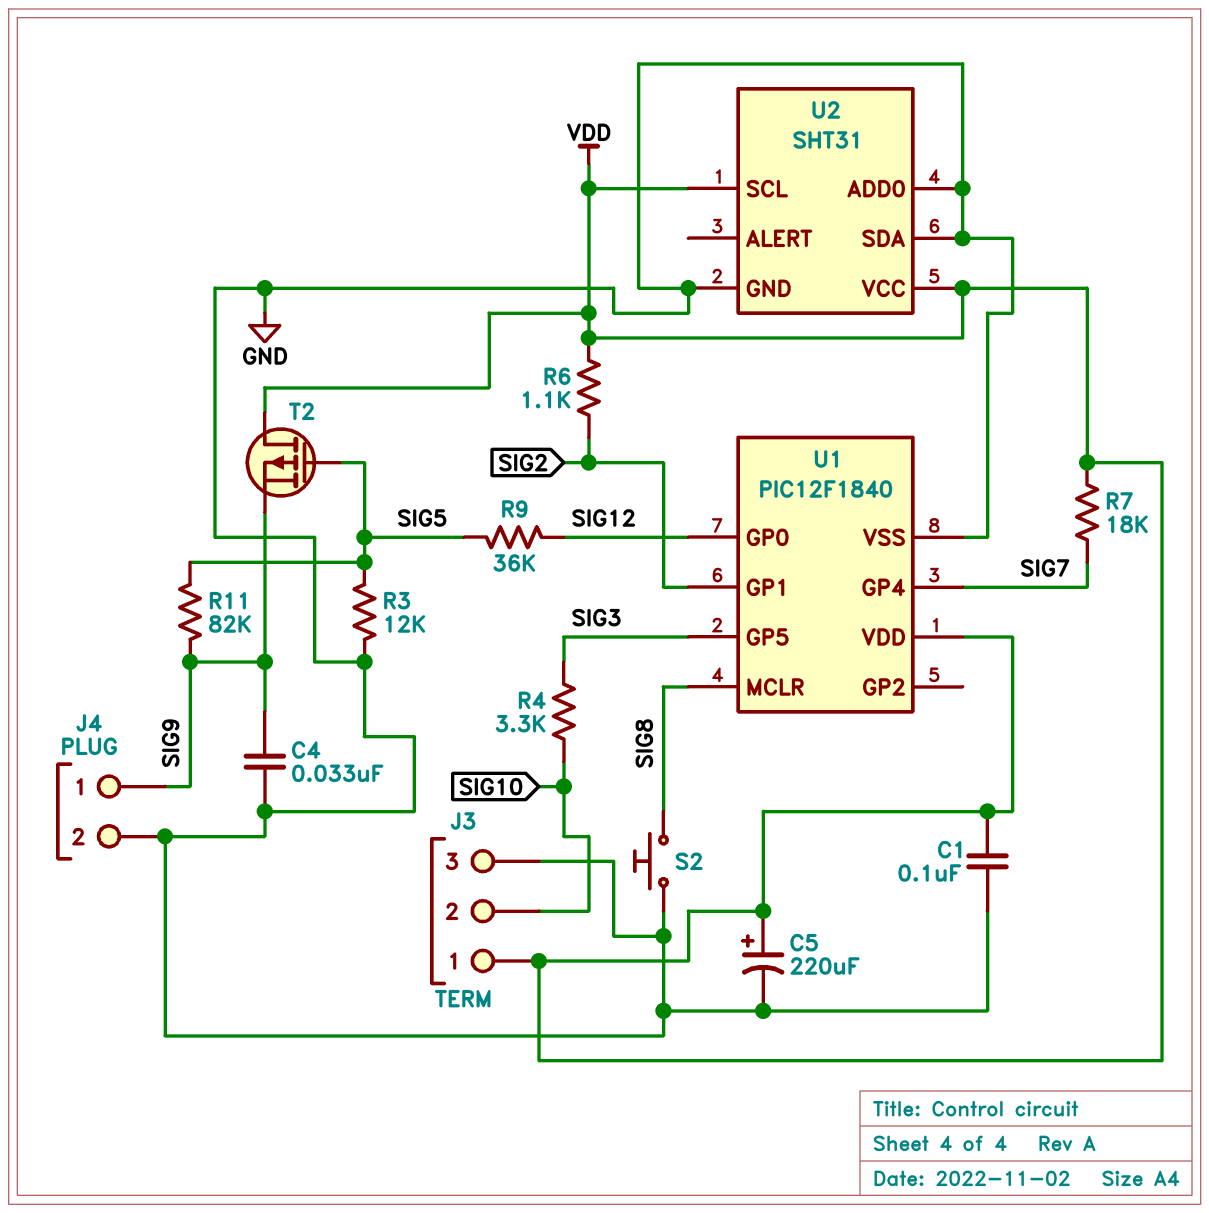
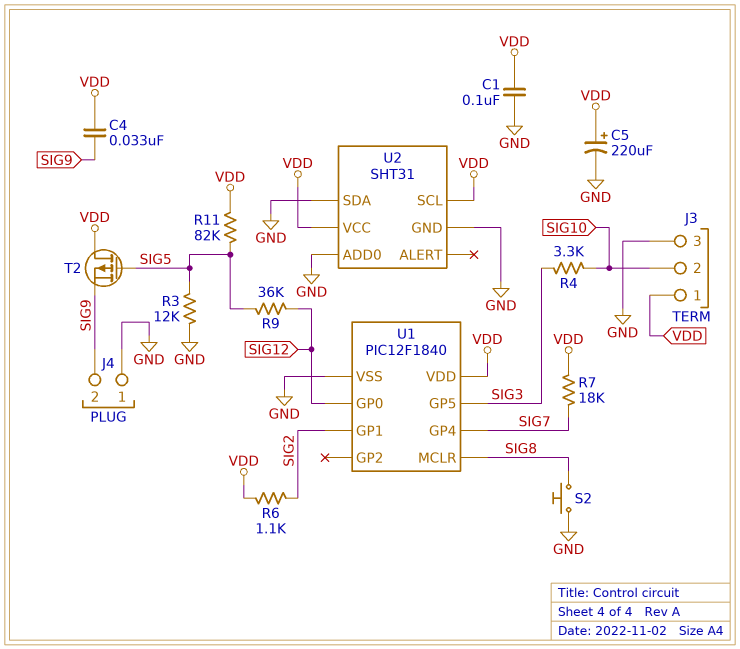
C4: 33nF (GND, SIG9) -> 33nF (SIG9, VDD)
J4 pin 1: SIG9 -> GND
J4 pin 2: GND -> SIG9
R11: 82k (SIG5, SIG9) -> 82k (SIG5, VDD)

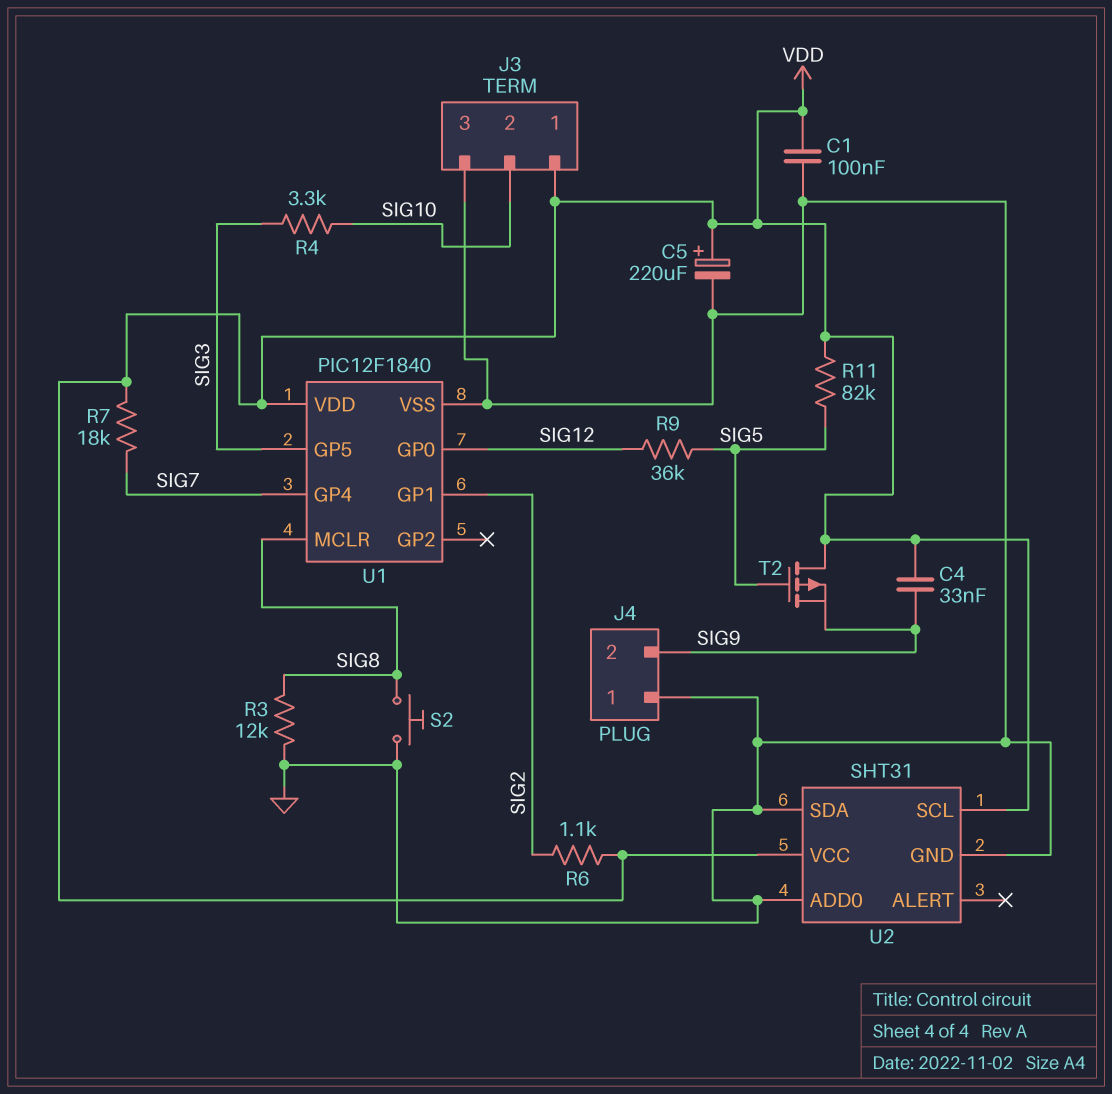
R3: 12k (GND, SIG5) -> 12k (GND, SIG8)

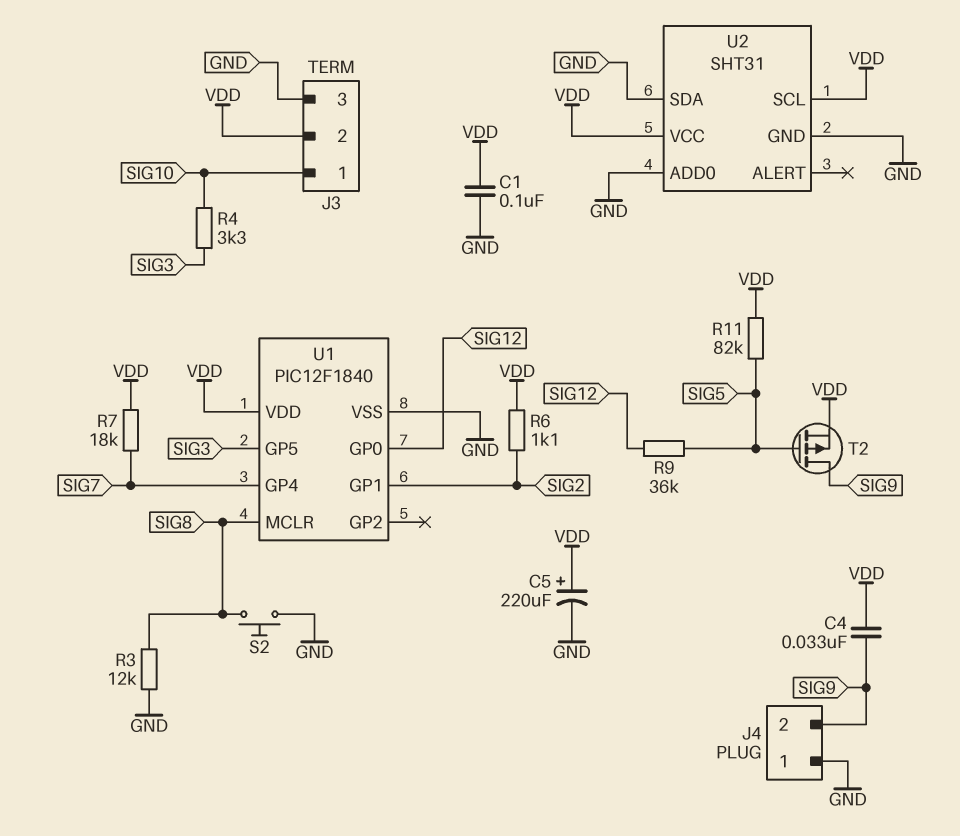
J3 pin 1: VDD -> SIG10
J3 pin 2: SIG10 -> VDD
T2: PMOS (G SIG5, D VDD, S SIG9) -> PMOS (G SIG5, D SIG9, S VDD)

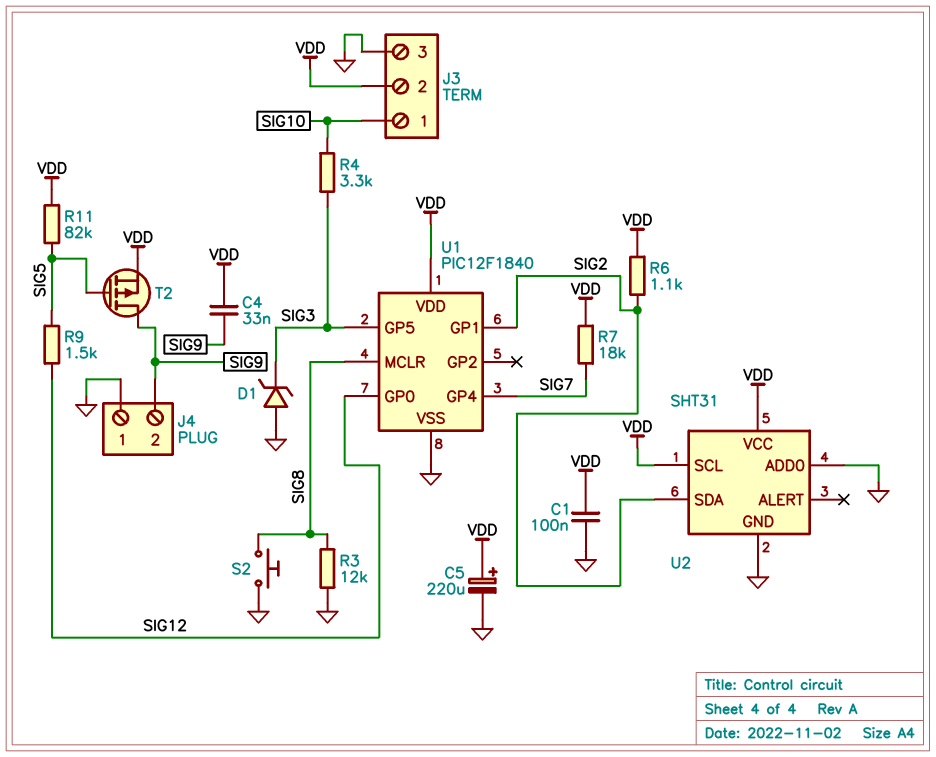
D1: none -> zener (A GND, K SIG3)
R9: 36k (SIG5, SIG12) -> 1.5k (SIG5, SIG12)
U2 pin SDA: GND -> SIG2

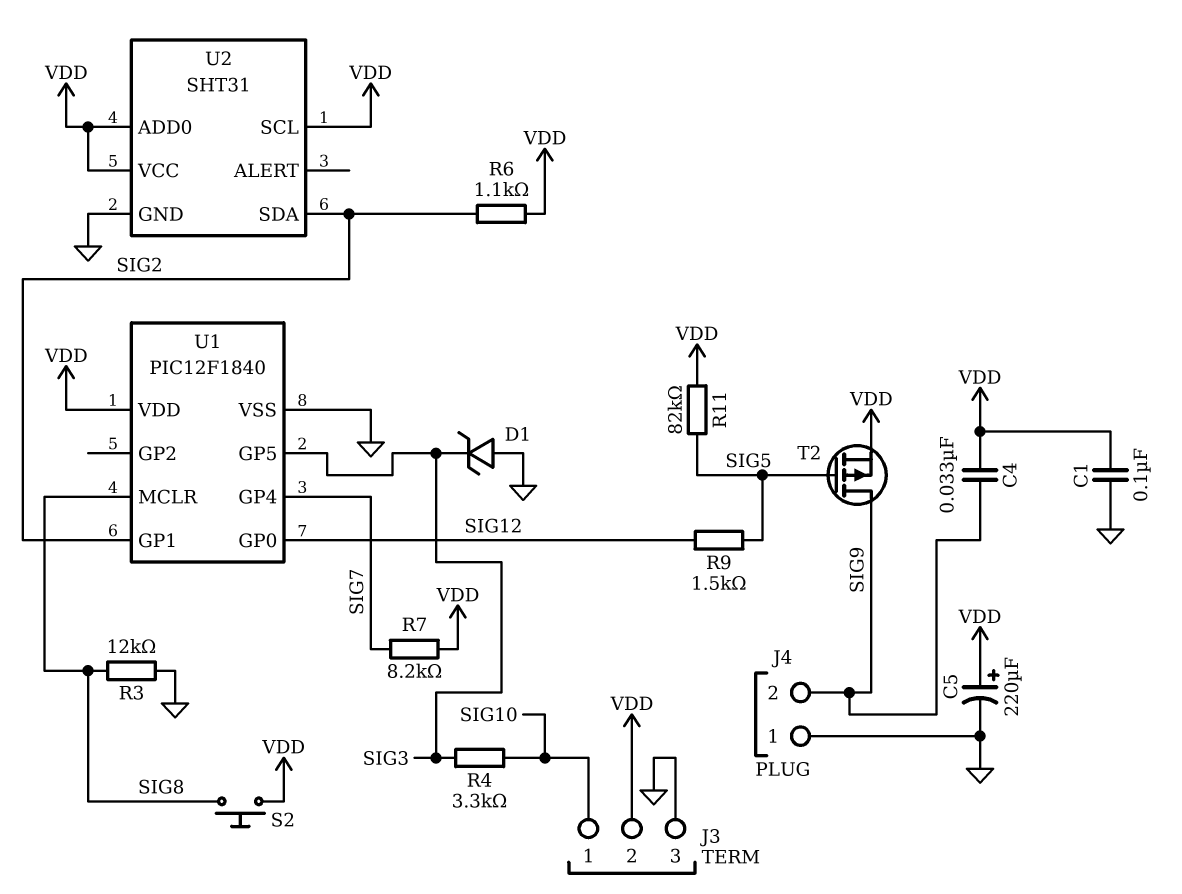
R7: 18k (SIG7, VDD) -> 8.2k (SIG7, VDD)
S2: button (GND, SIG8) -> button (SIG8, VDD)
U2 pin ADD0: GND -> VDD

